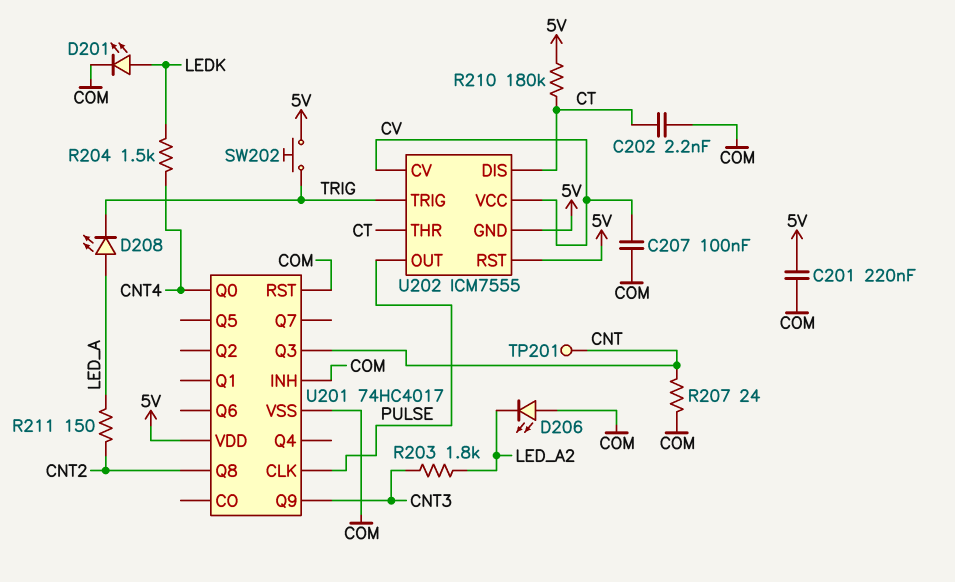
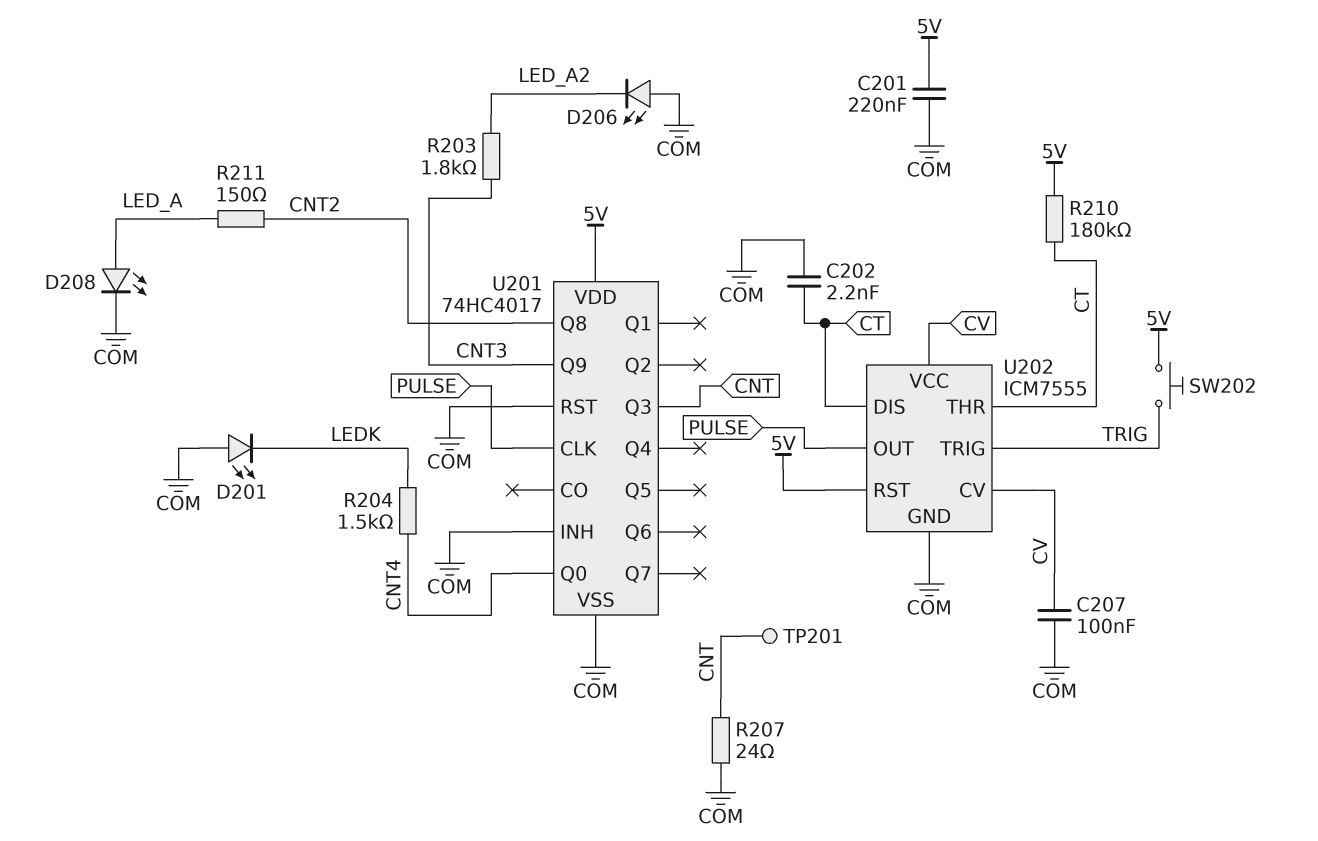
D201: LED (A LEDK, K COM) -> LED (A COM, K LEDK)
D208: LED (A LED_A, K TRIG) -> LED (A LED_A, K COM)
U202 pin GND: 5V -> COM

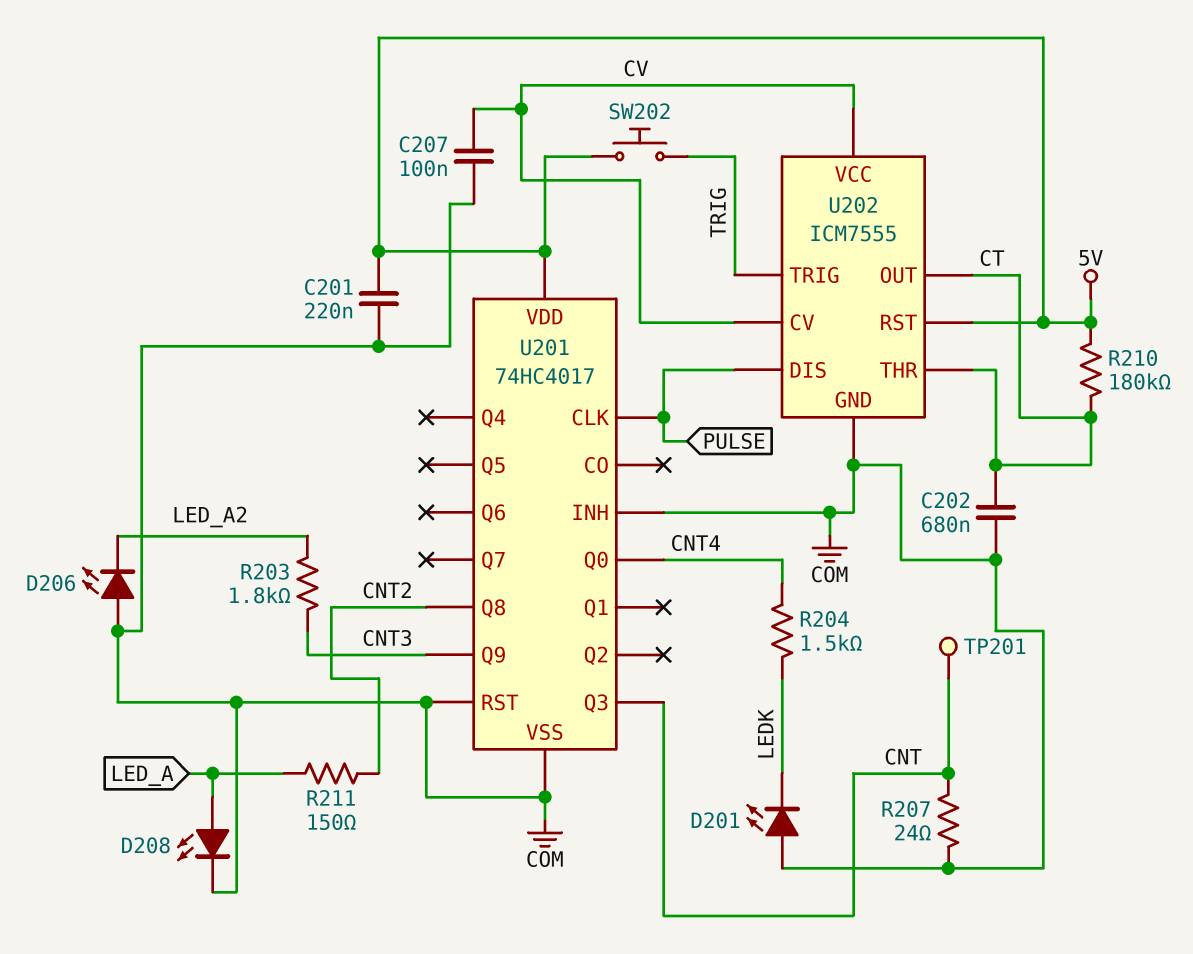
C202: 2.2nF (COM, CT) -> 680nF (COM, CT)
U202 pin DIS: CT -> PULSE
U202 pin OUT: PULSE -> CT

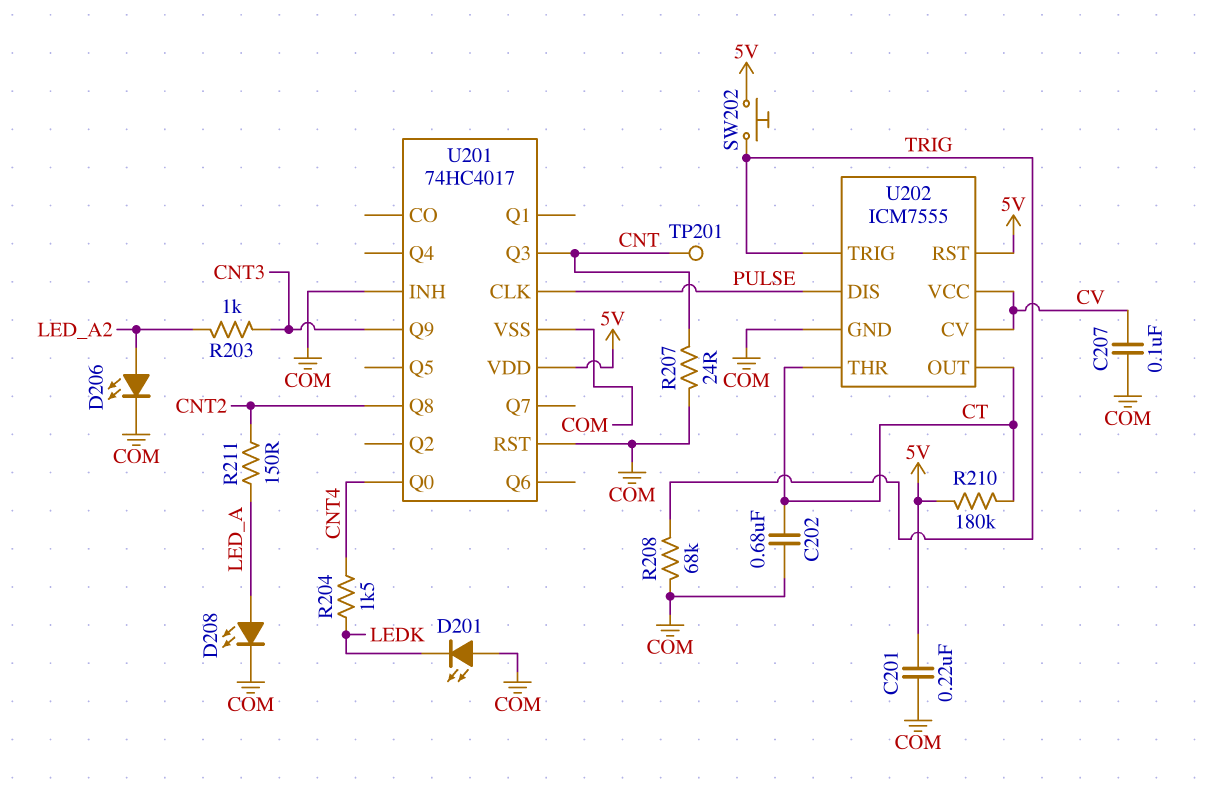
D206: LED (A COM, K LED_A2) -> LED (A LED_A2, K COM)
R203: 1.8k (CNT3, LED_A2) -> 1k (CNT3, LED_A2)
R208: none -> 68k (COM, TRIG)

